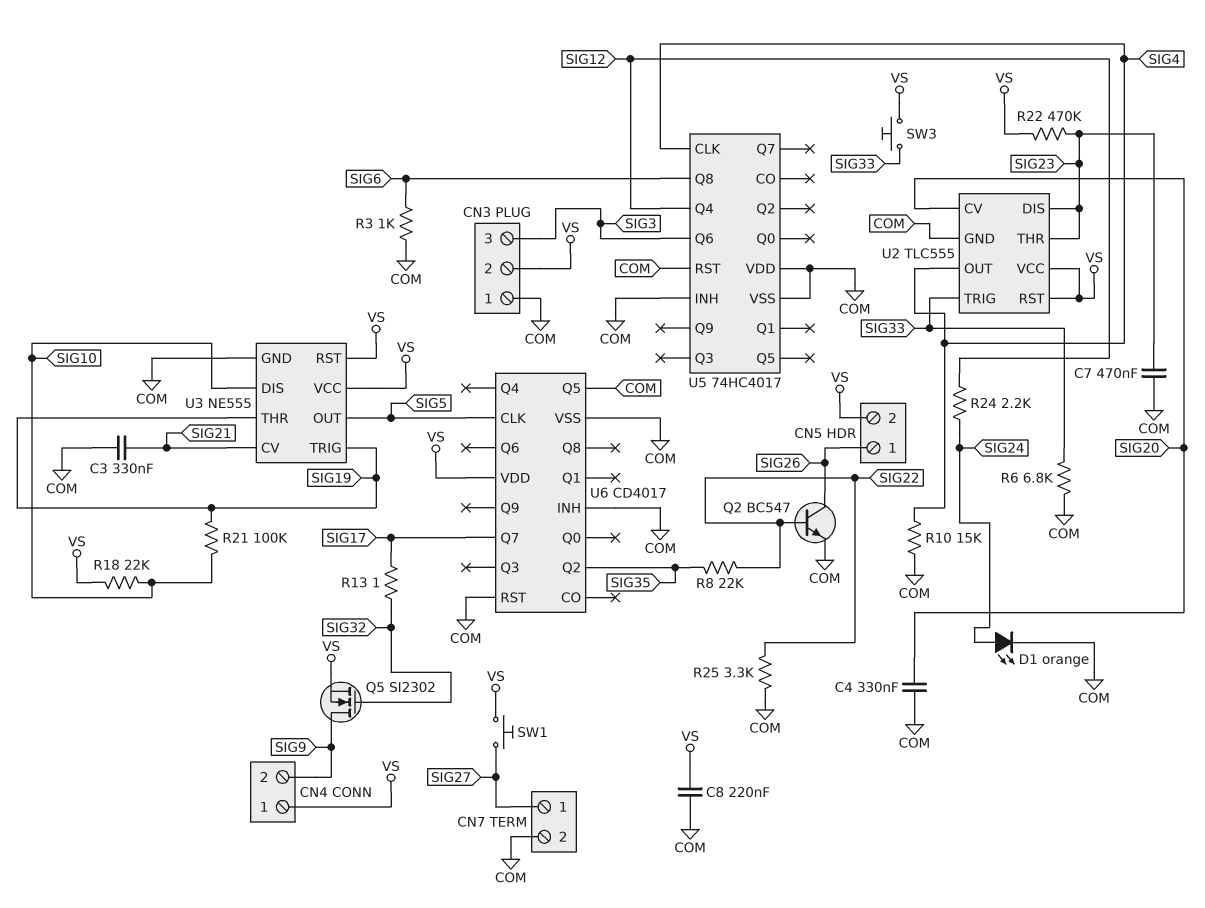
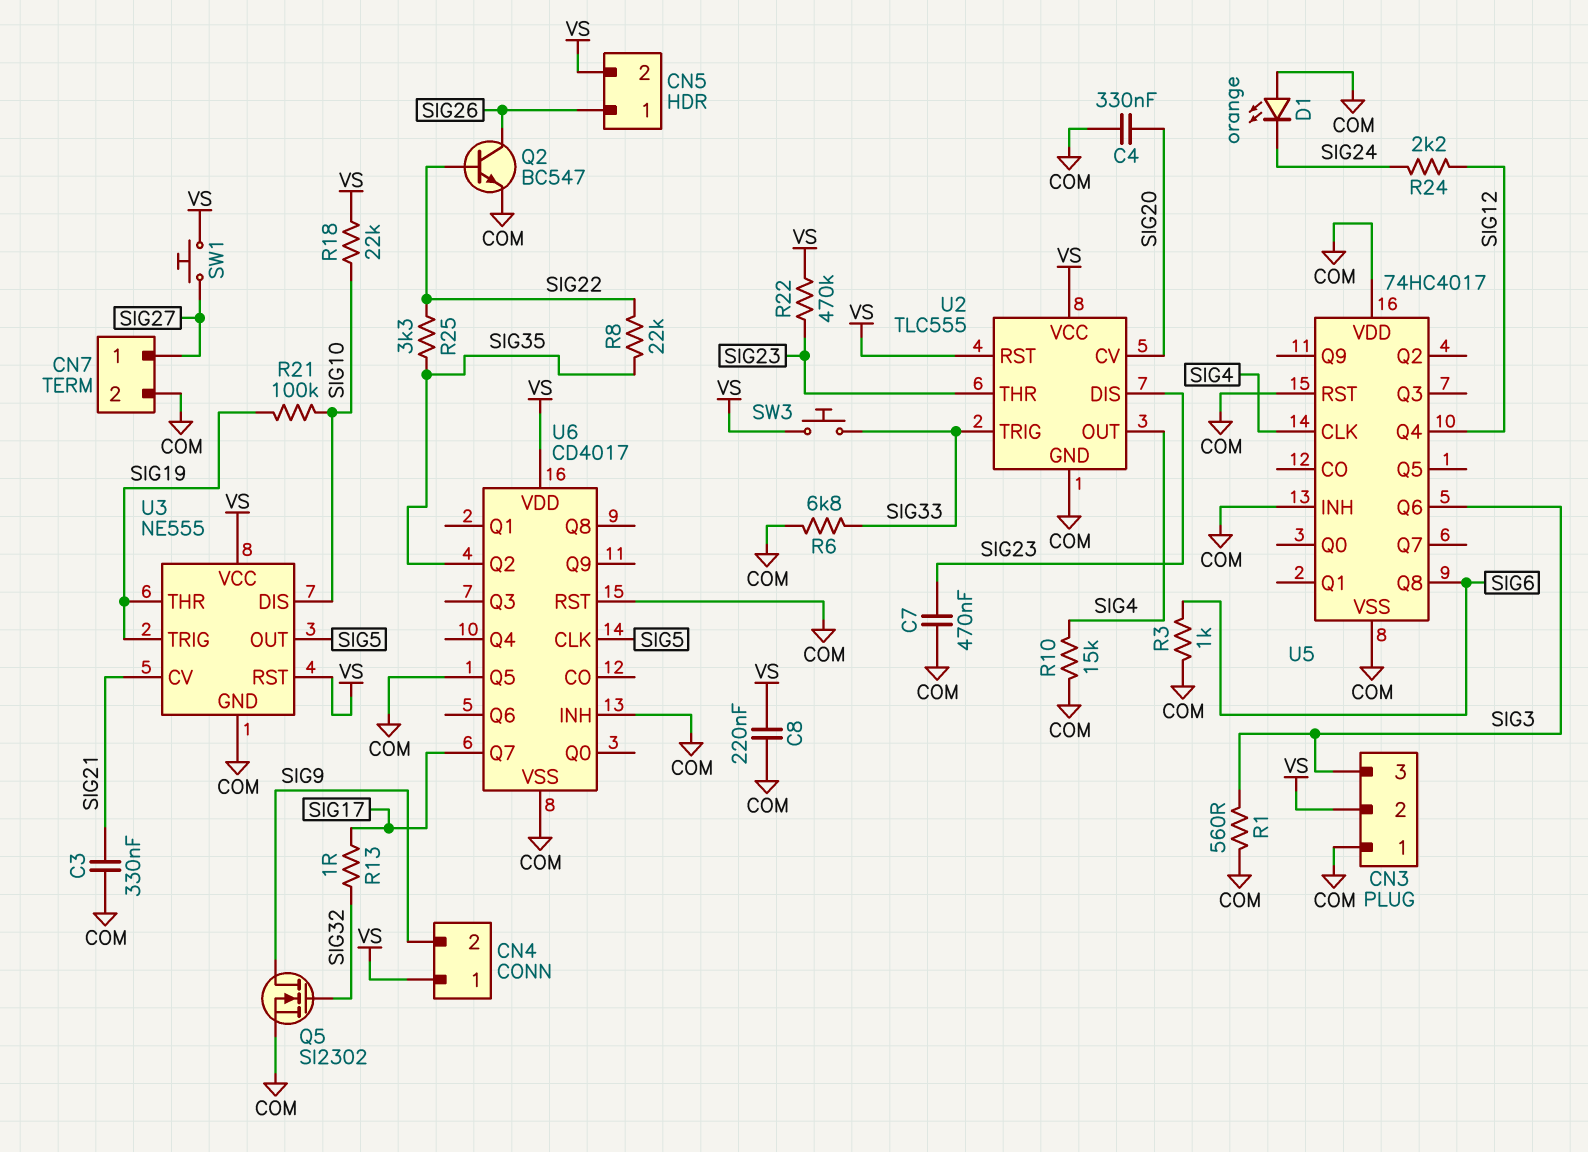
D1: LED orange (A SIG24, K COM) -> LED orange (A COM, K SIG24)
Q5: NMOS SI2302 (G SIG32, D SIG9, S VS) -> NMOS SI2302 (G SIG32, D SIG9, S COM)
R1: none -> 560 (COM, SIG3)
R25: 3.3k (COM, SIG22) -> 3.3k (SIG22, SIG35)

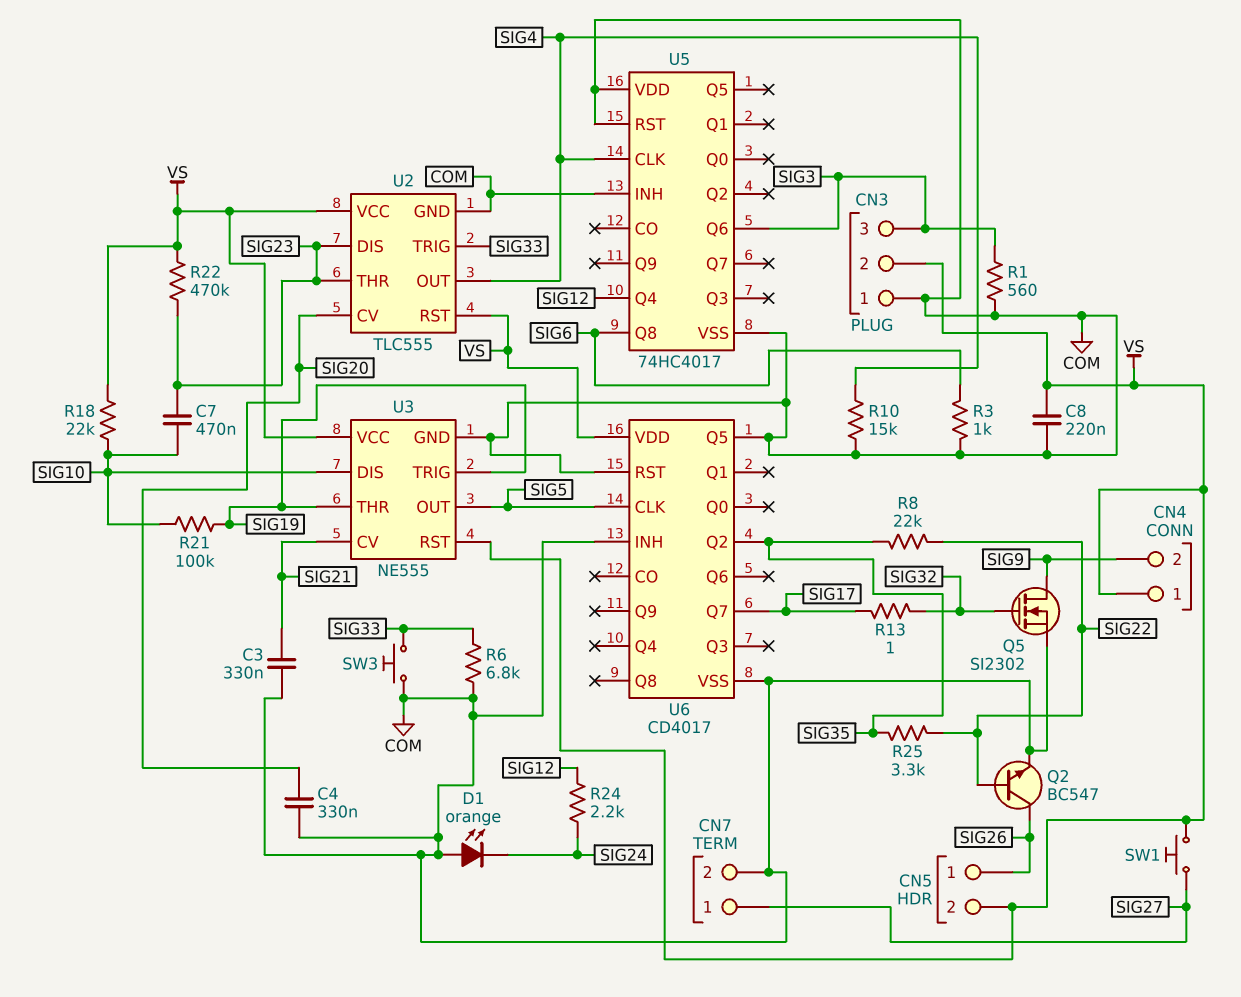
C7: 470nF (COM, SIG23) -> 470nF (SIG10, SIG23)
SW3: button (SIG33, VS) -> button (COM, SIG33)

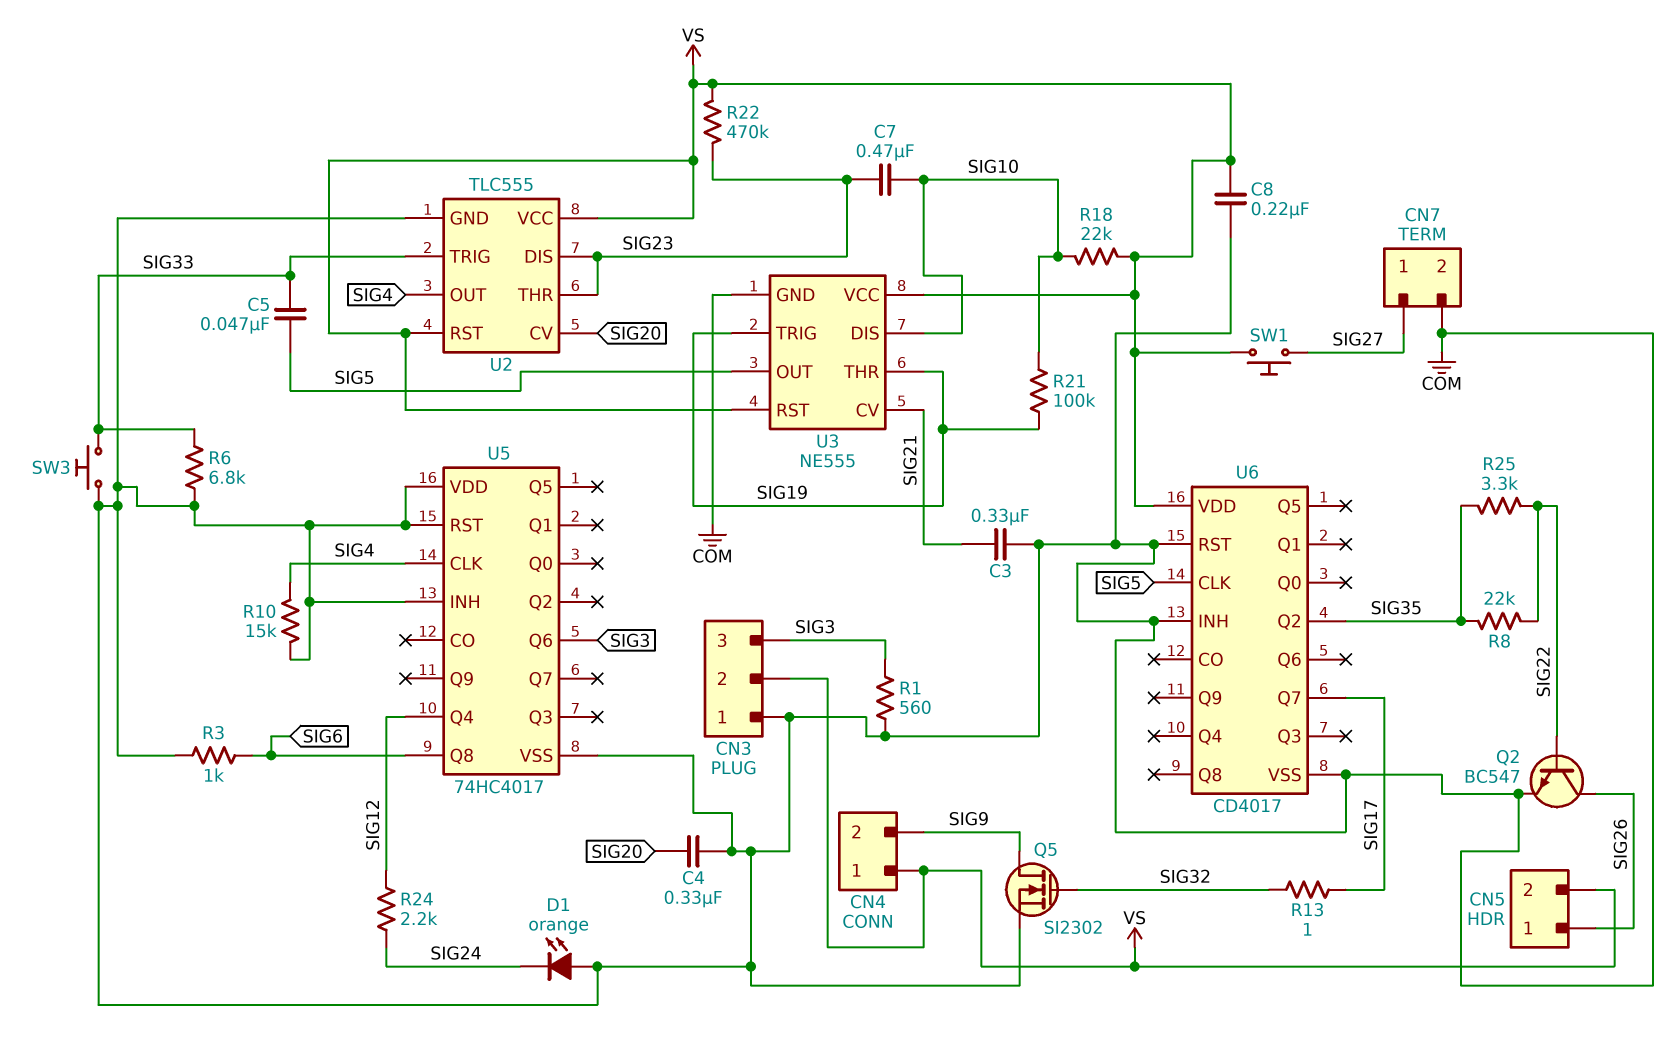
C5: none -> 47nF (SIG5, SIG33)
U6 pin Q5: COM -> none

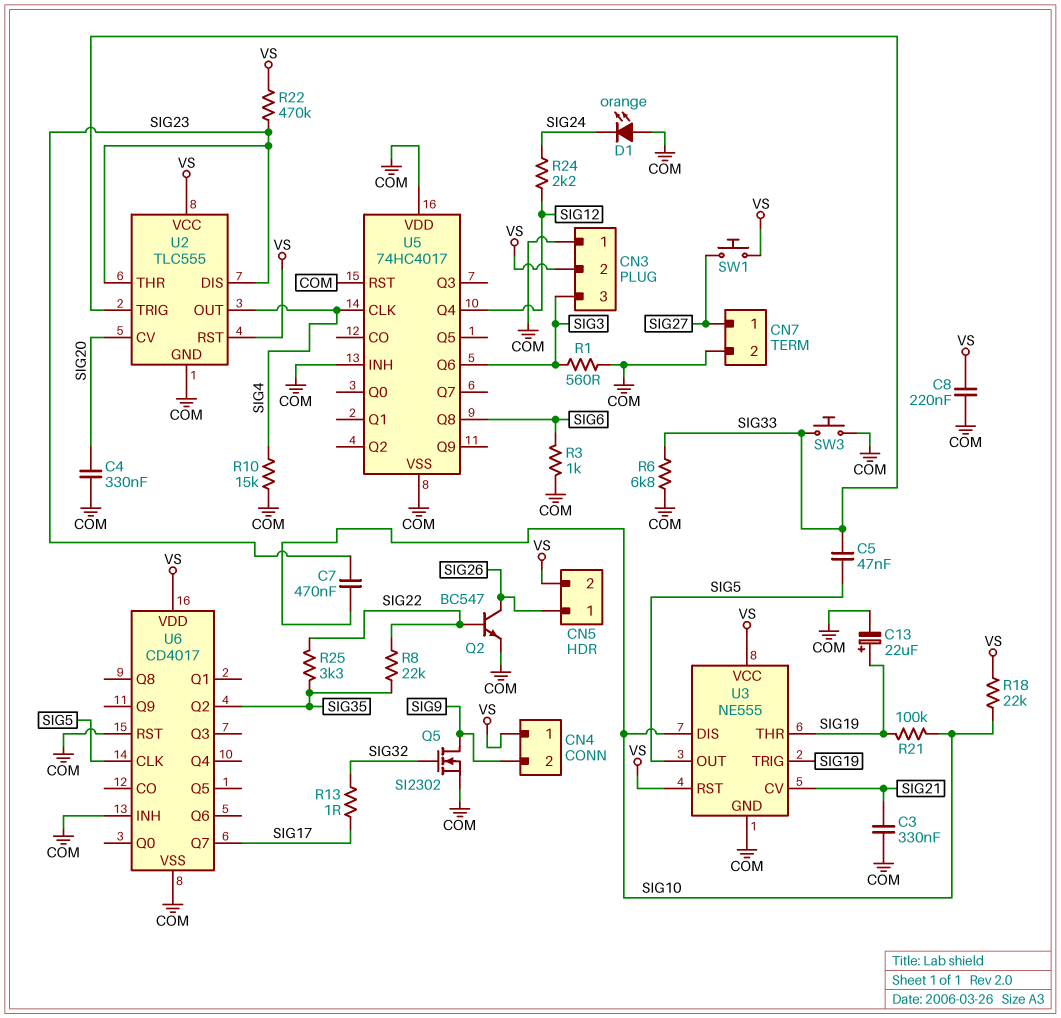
C13: none -> 22uF (plus SIG19, minus COM)

